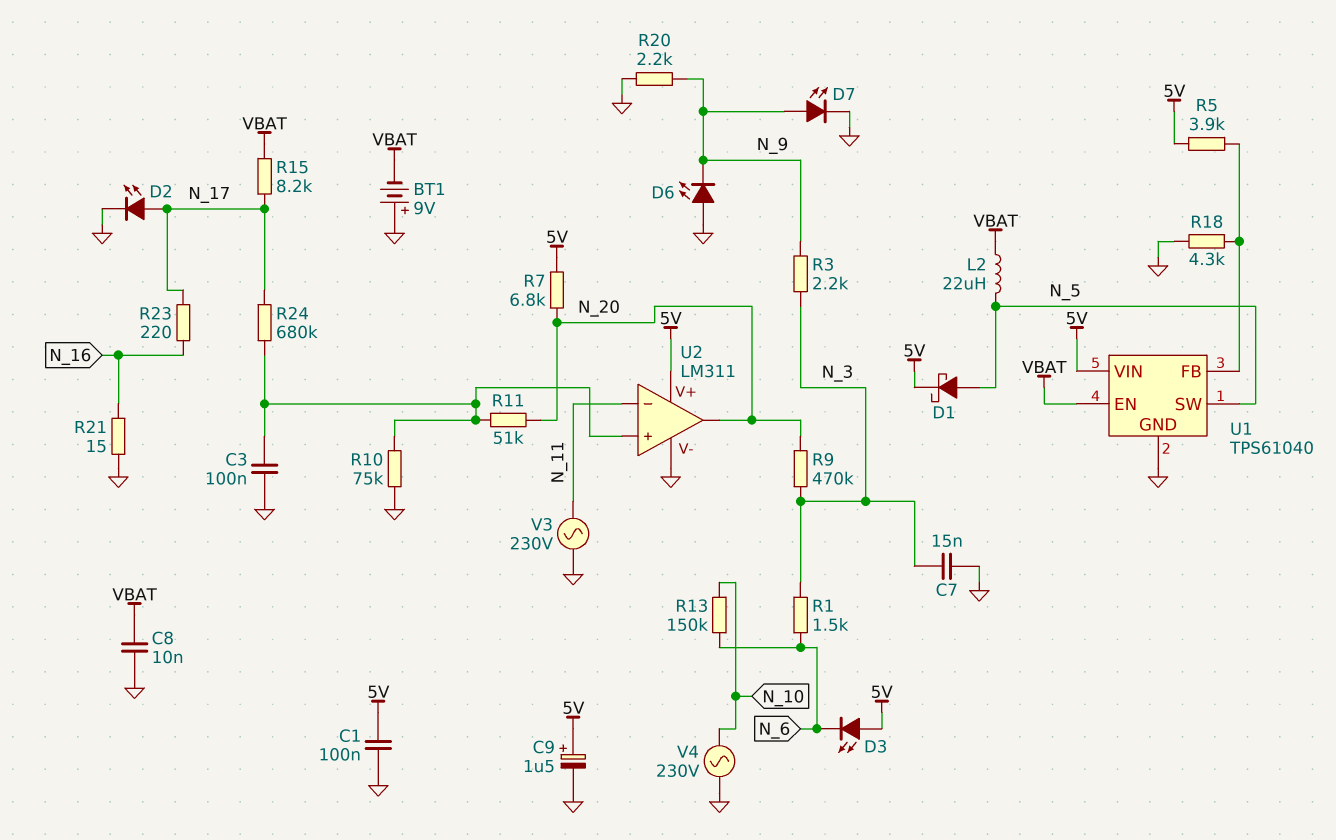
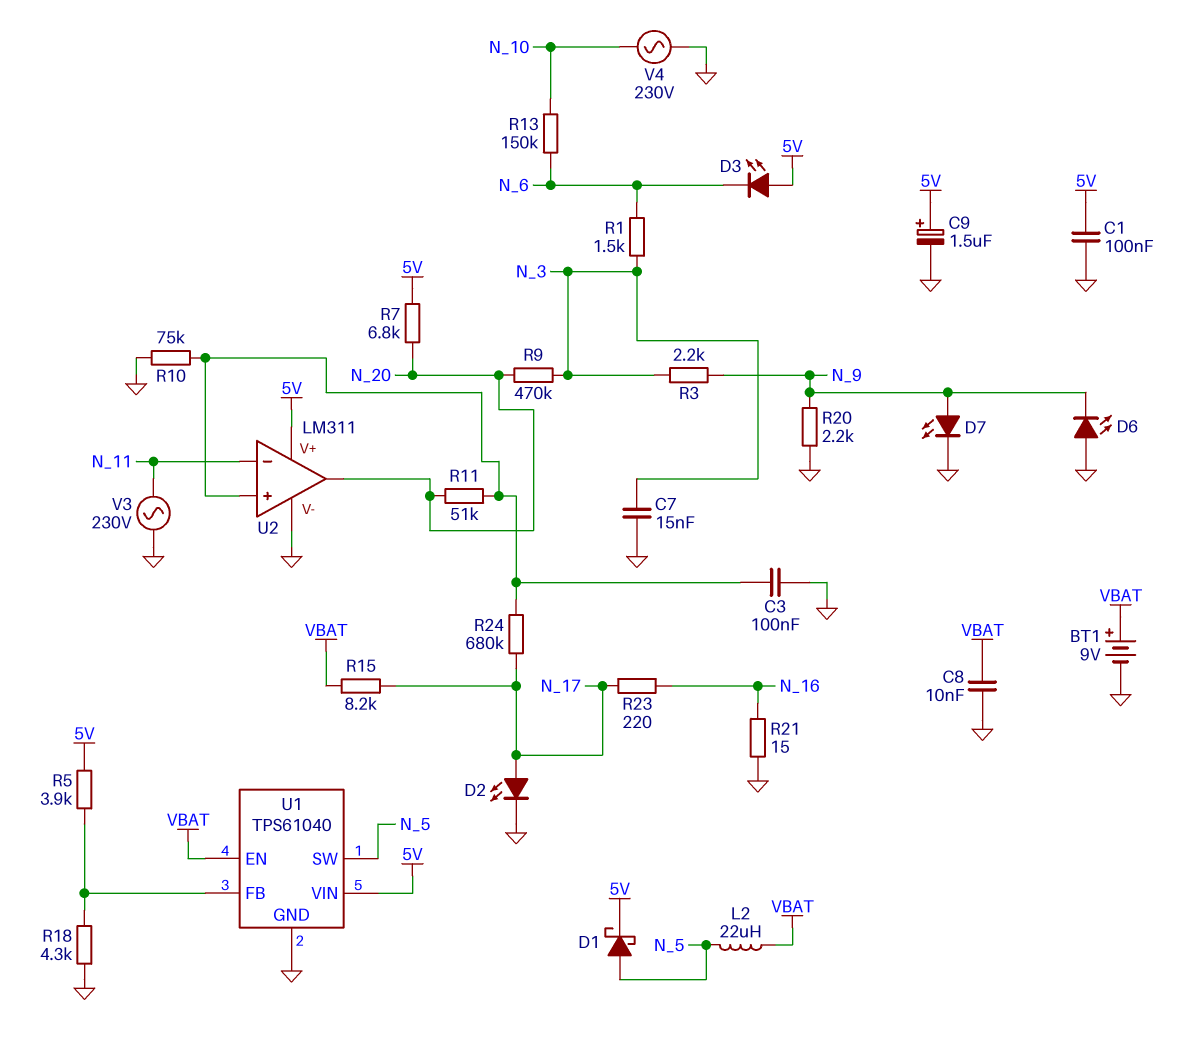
BT1: 9V (plus GND, minus VBAT) -> 9V (plus VBAT, minus GND)

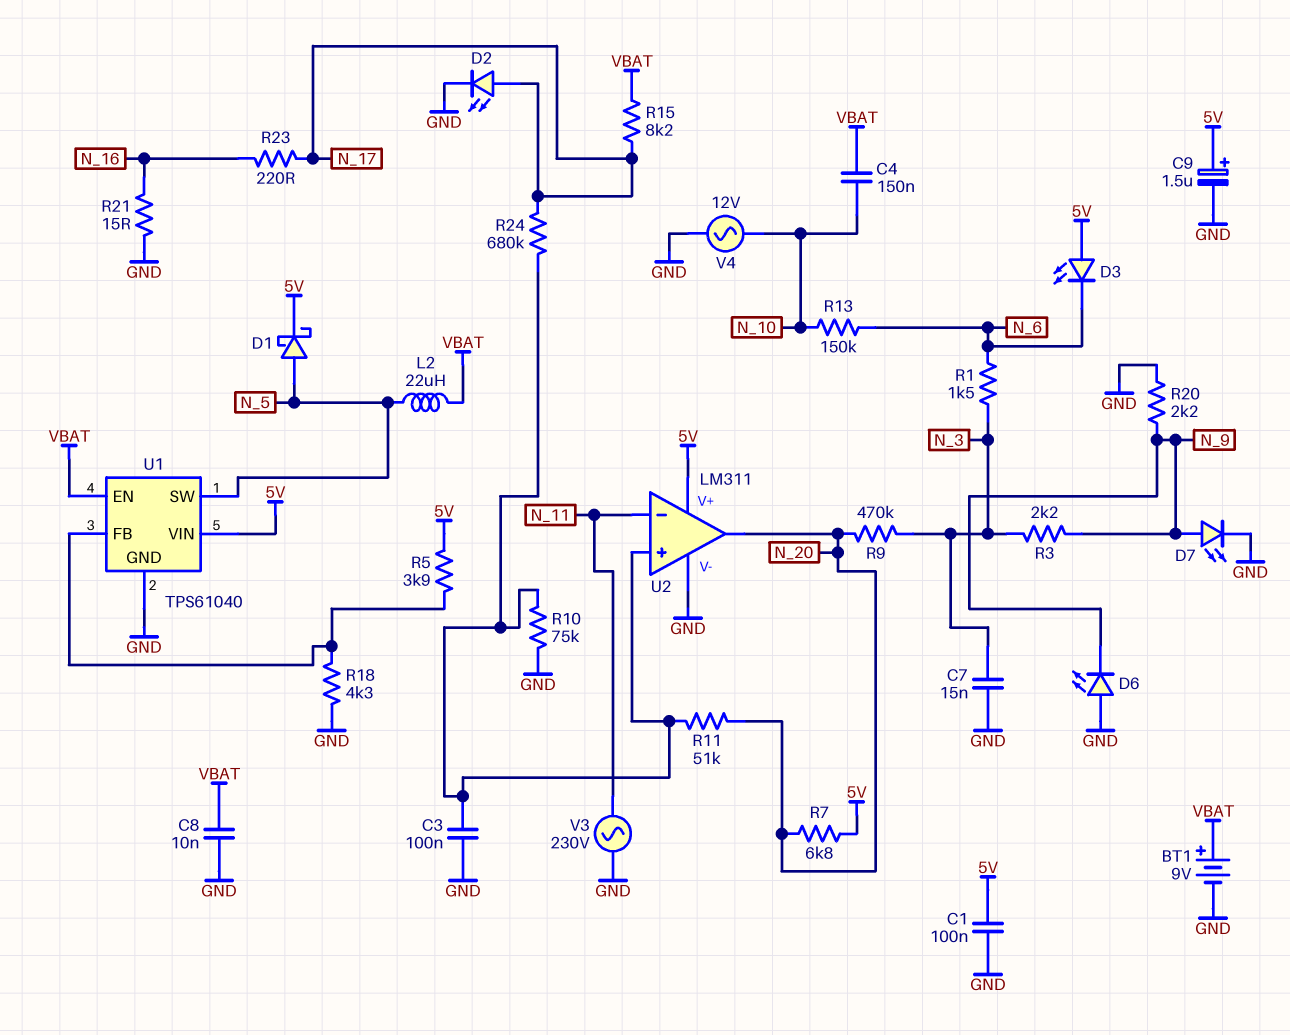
C4: none -> 150nF (N_10, VBAT)
V4: AC 230V (GND, N_10) -> AC 12V (GND, N_10)

